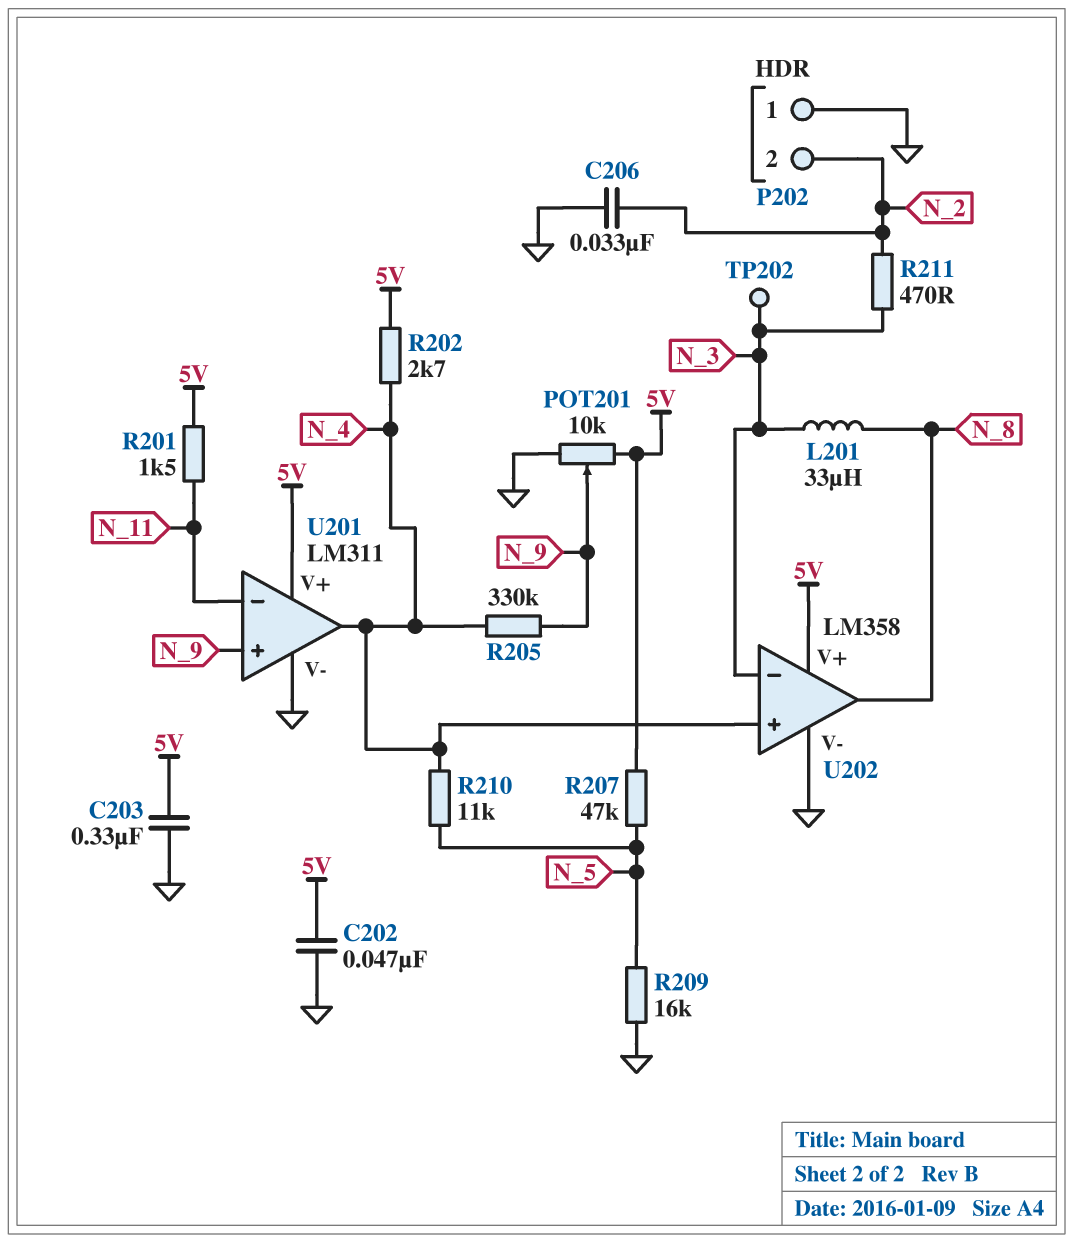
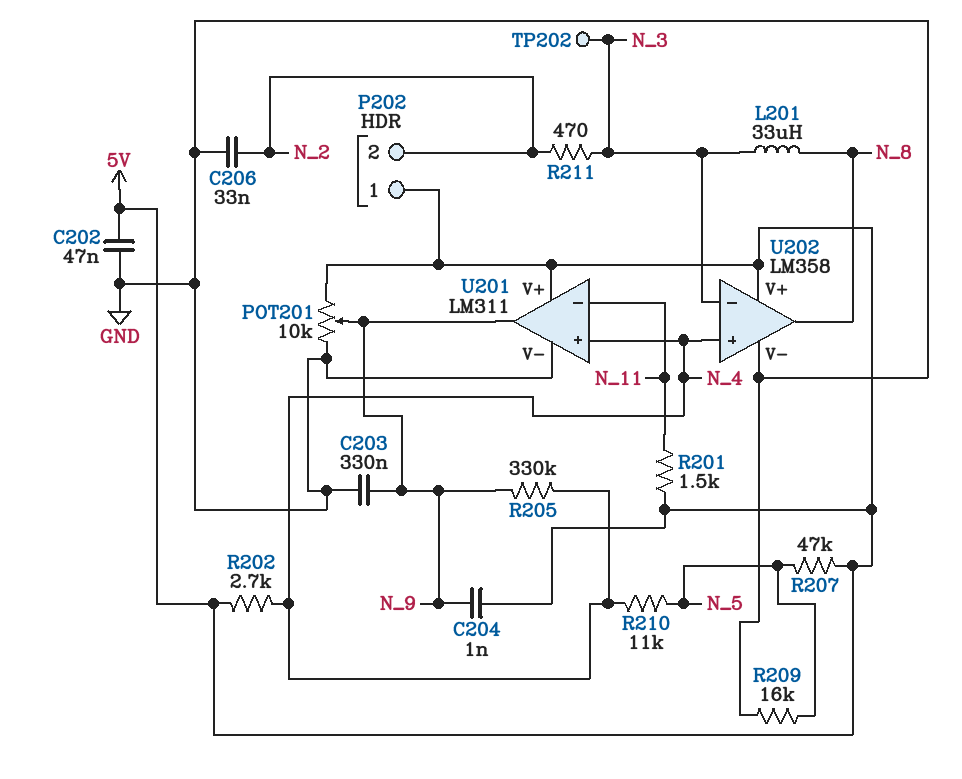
C203: 330nF (5V, GND) -> 330nF (GND, N_9)
C204: none -> 1nF (5V, N_9)
P202 pin 1: GND -> 5V
U201 pin in+: N_9 -> N_4
U201 pin out: N_4 -> N_9

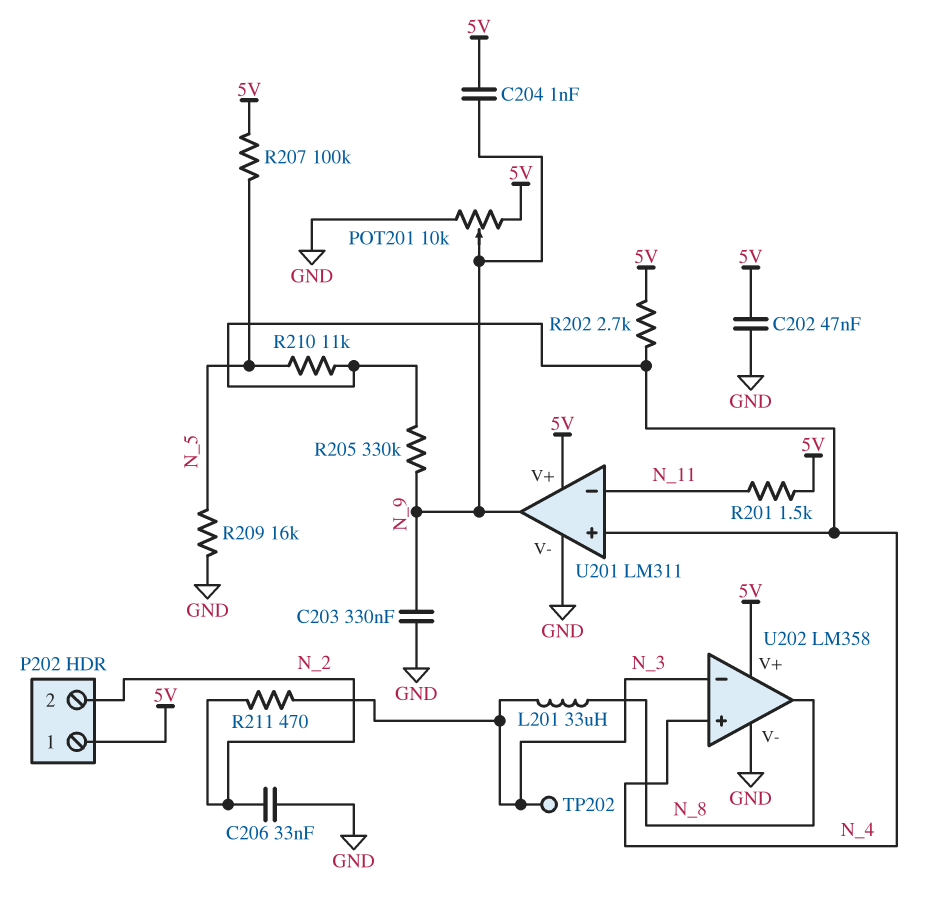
R207: 47k (5V, N_5) -> 100k (5V, N_5)

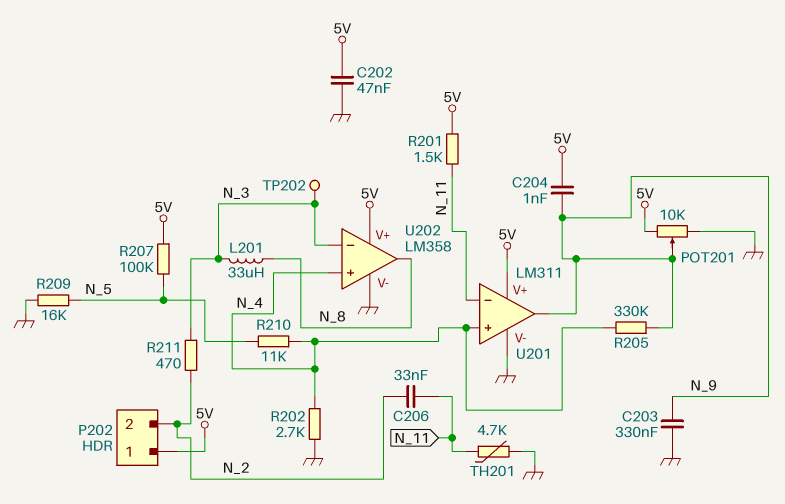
C206: 33nF (GND, N_2) -> 33nF (N_2, N_11)
R202: 2.7k (5V, N_4) -> 2.7k (GND, N_4)
TH201: none -> 4.7k (GND, N_11)

